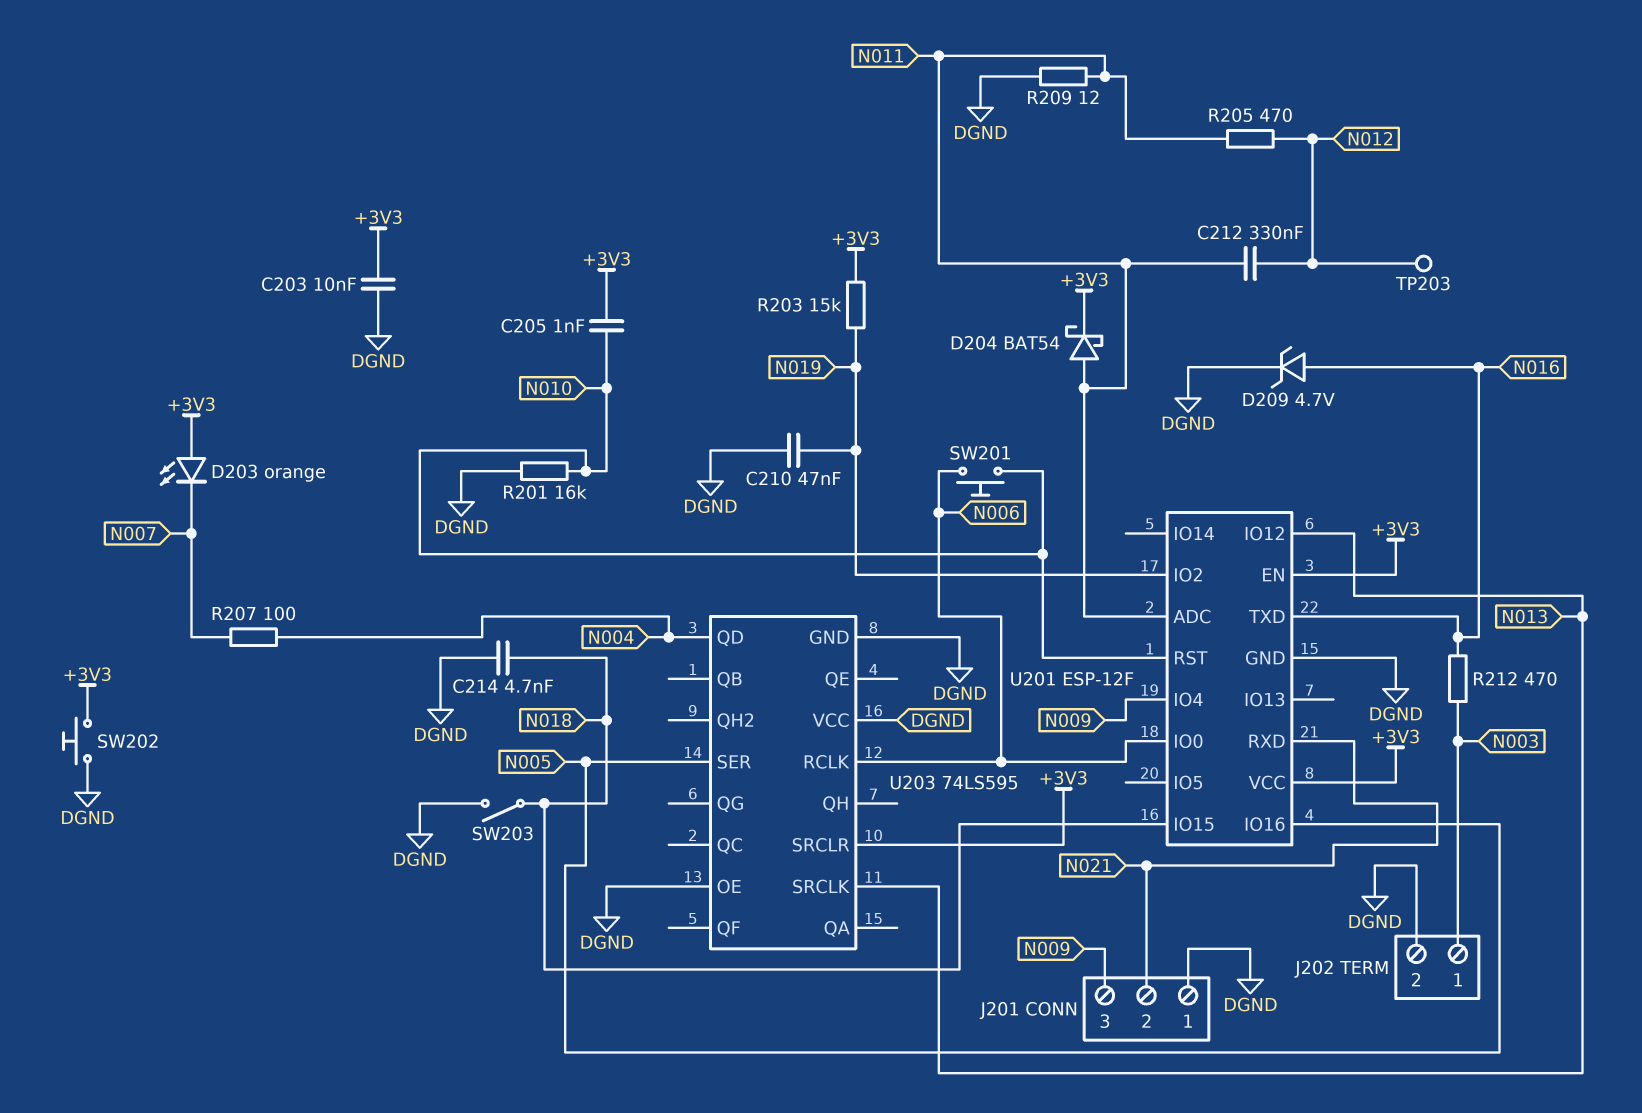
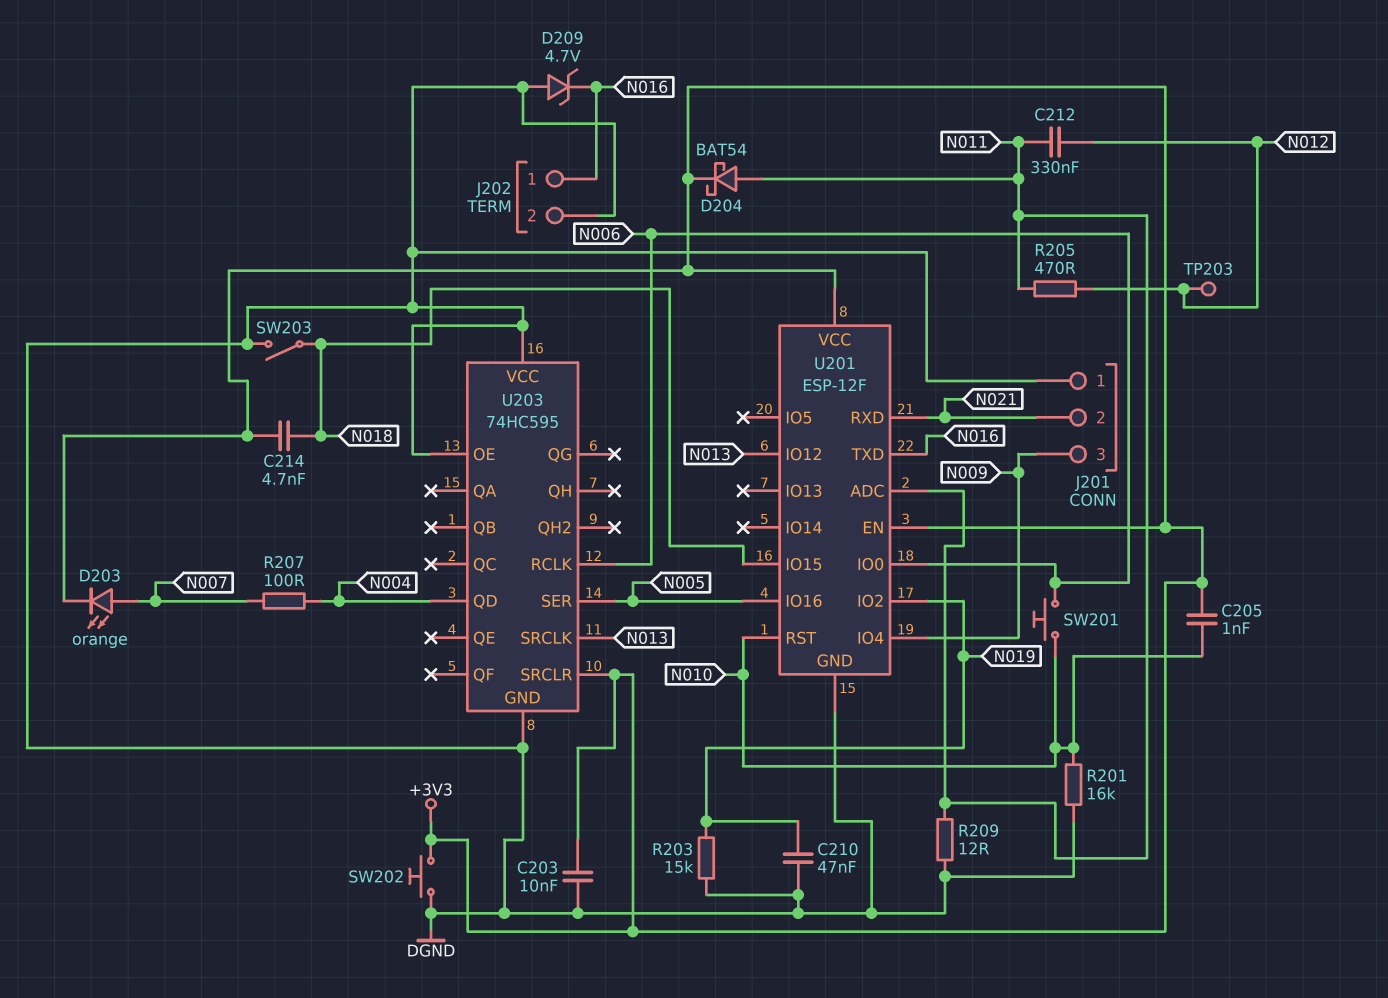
C214: 4.7nF (DGND, N018) -> 4.7nF (+3V3, N018)
D203: LED orange (A +3V3, K N007) -> LED orange (A N007, K +3V3)
D209: zener 4.7V (A N016, K DGND) -> zener 4.7V (A DGND, K N016)
J202 pin 1: N003 -> N016
R203: 15k (+3V3, N019) -> 15k (DGND, N019)
R212: 470 (N003, N016) -> none
U203: 74LS595 -> 74HC595

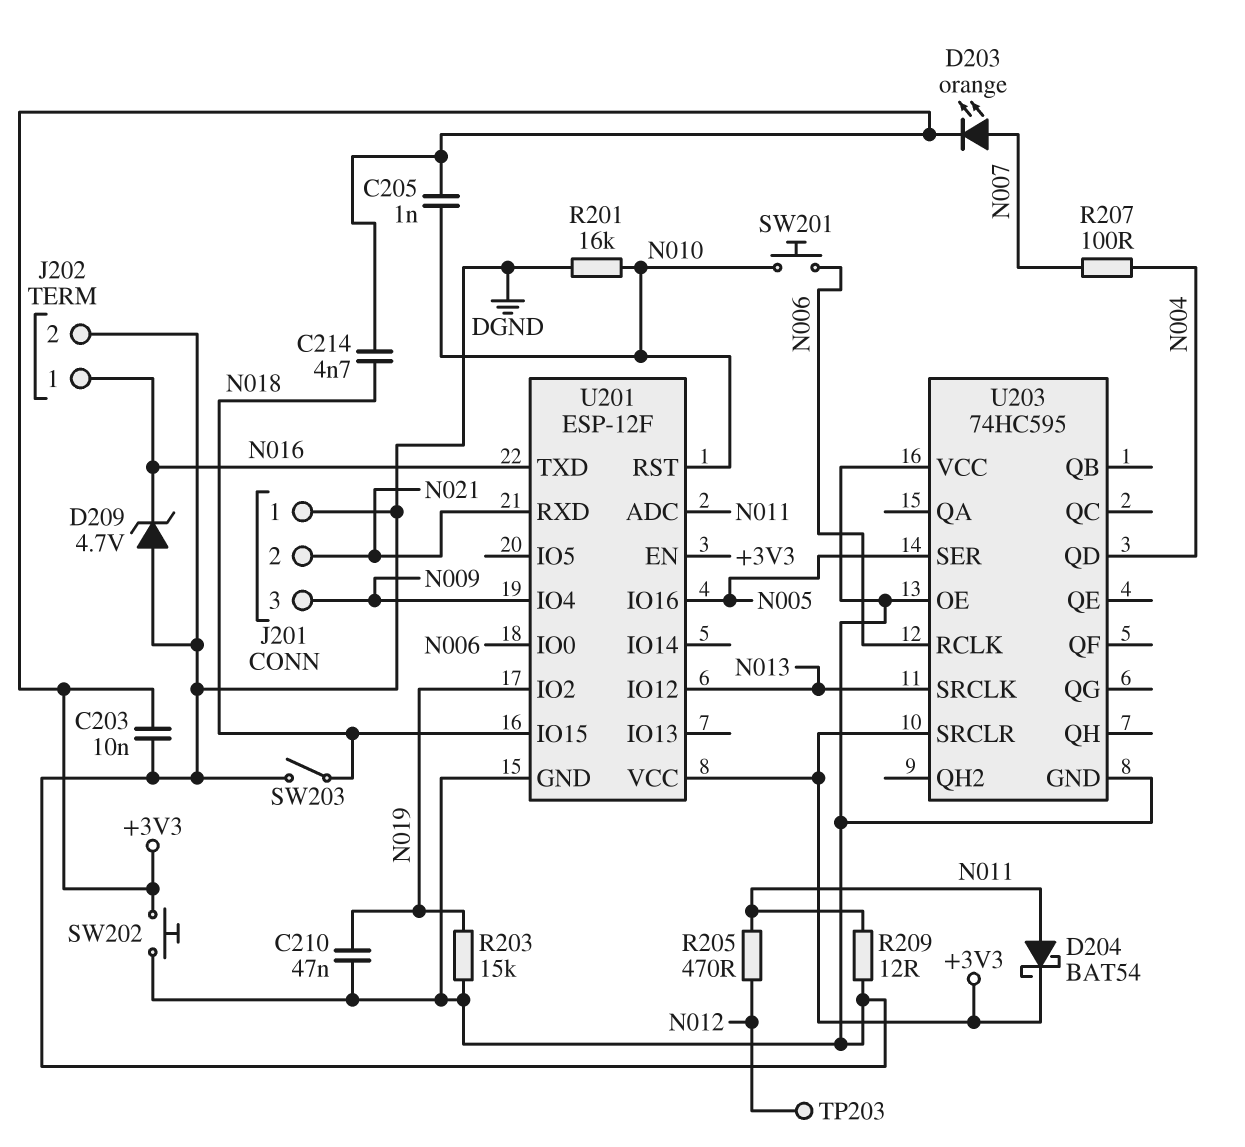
C212: 330nF (N011, N012) -> none

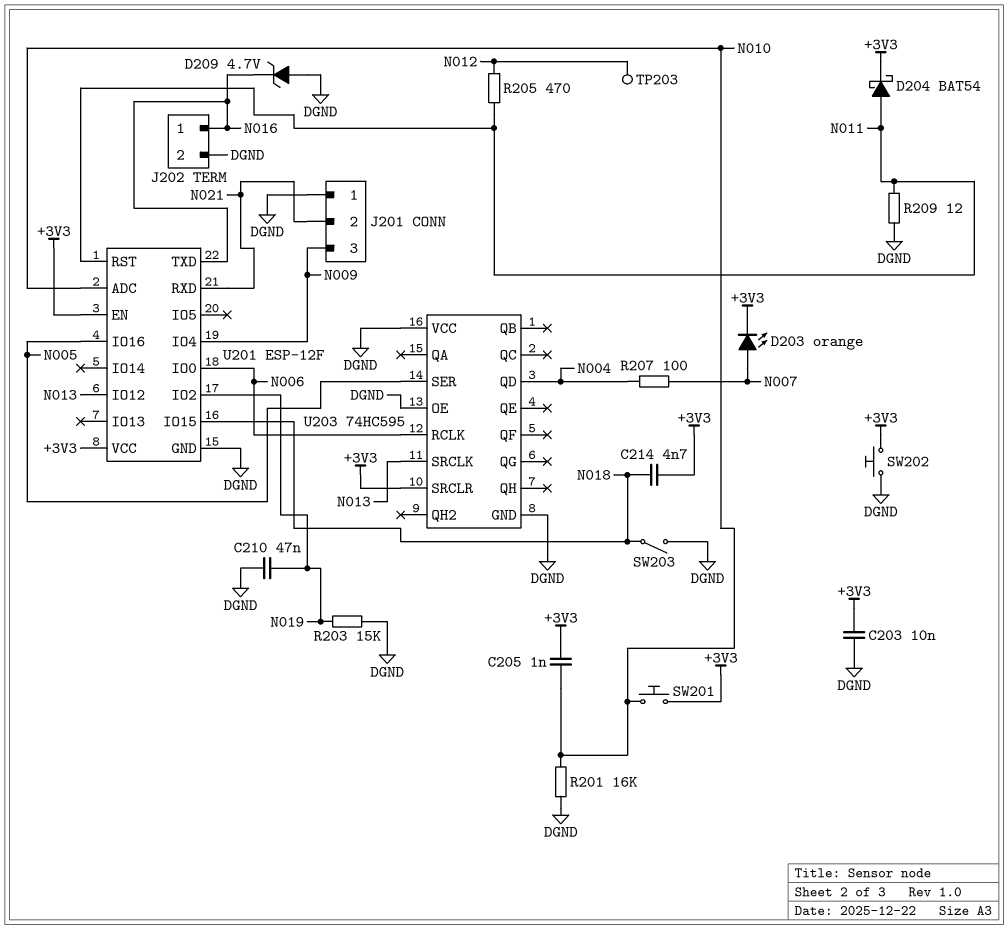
SW201: button (N006, N010) -> button (+3V3, N010)
U201 pin ADC: N011 -> N010
U201 pin RST: N010 -> N011

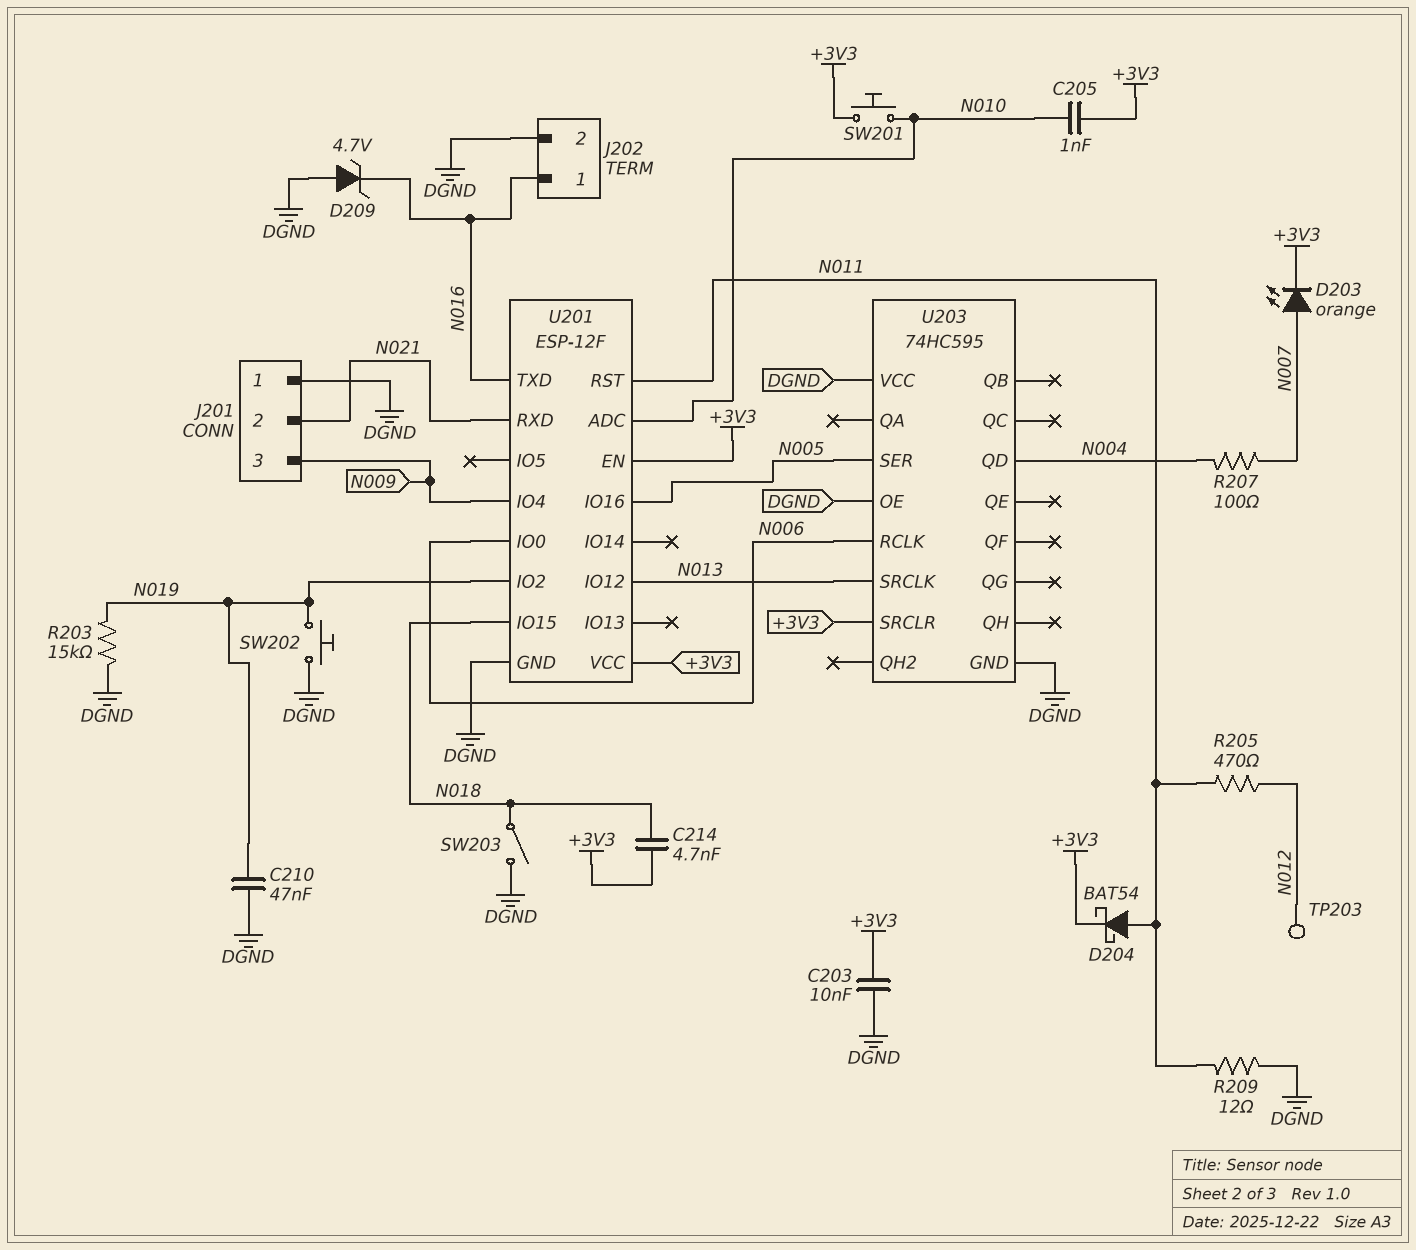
R201: 16k (DGND, N010) -> none
SW202: button (+3V3, DGND) -> button (DGND, N019)

